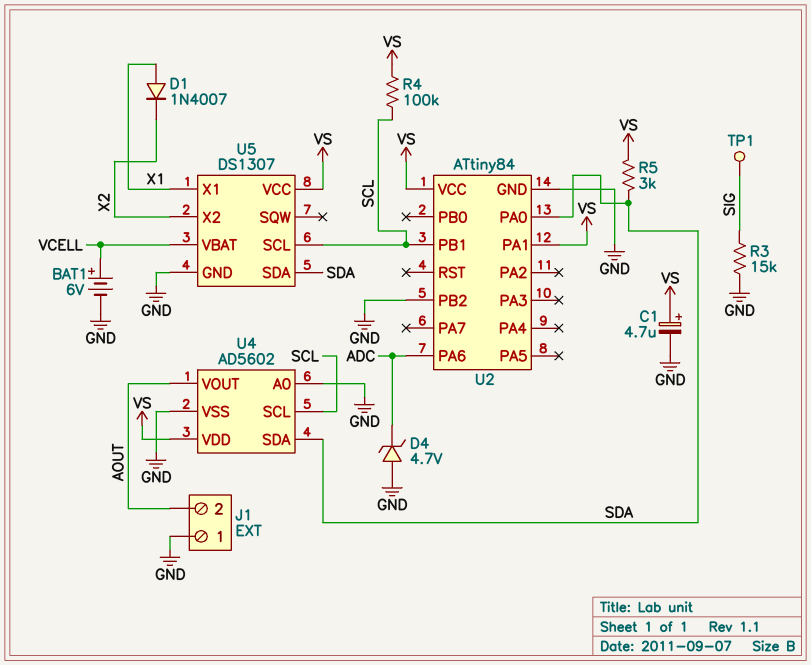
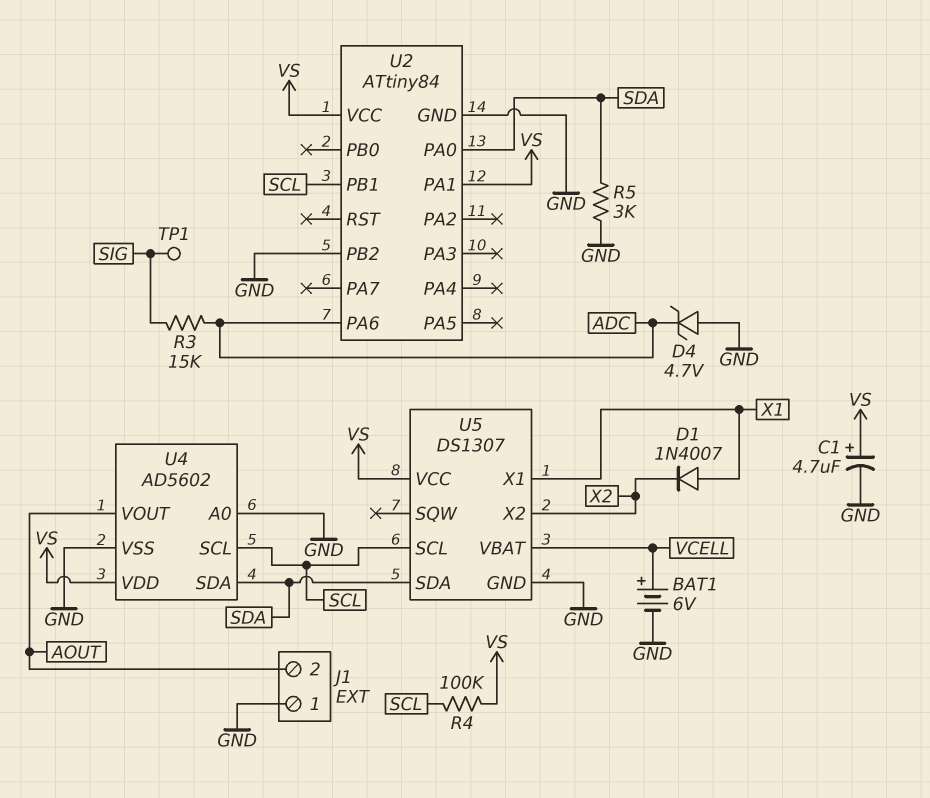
R3: 15k (GND, SIG) -> 15k (ADC, SIG)
R5: 3k (SDA, VS) -> 3k (GND, SDA)

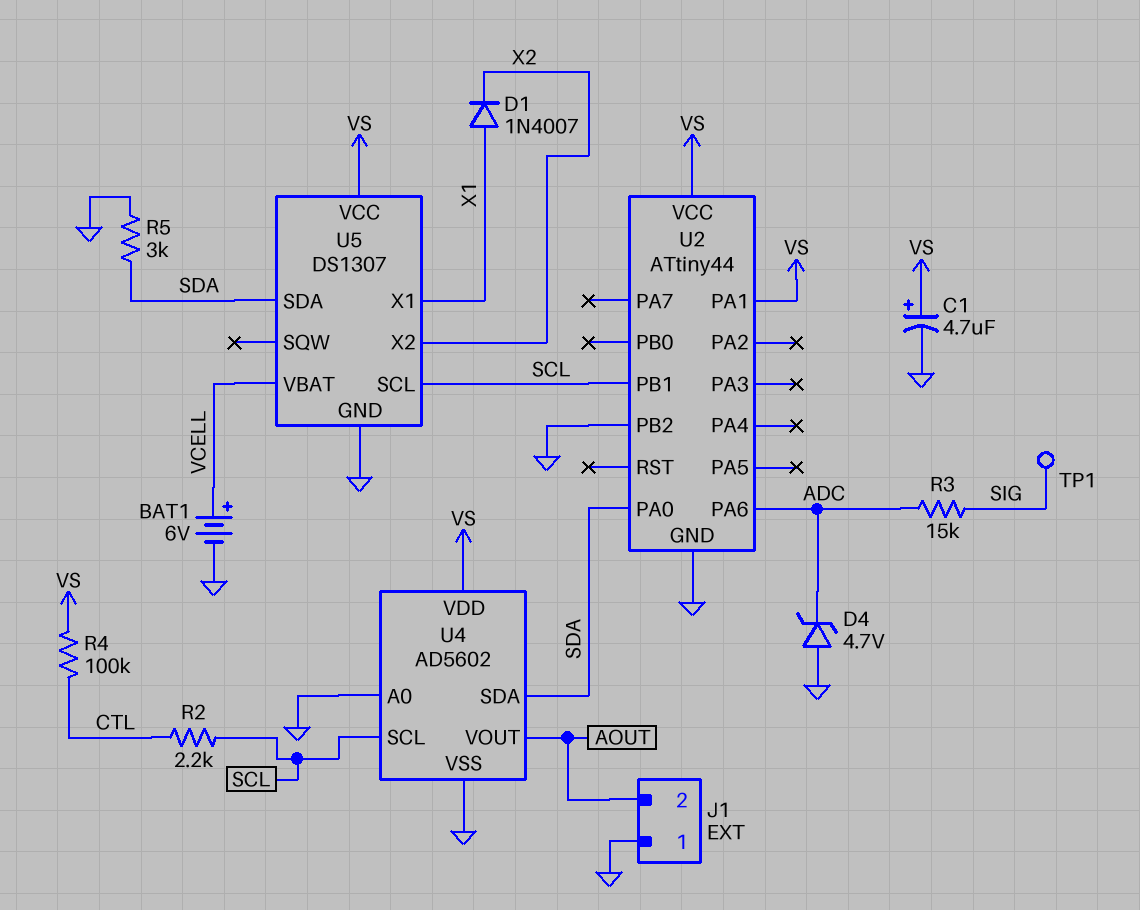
R2: none -> 2.2k (CTL, SCL)
R4: 100k (SCL, VS) -> 100k (CTL, VS)
U2: ATtiny84 -> ATtiny44

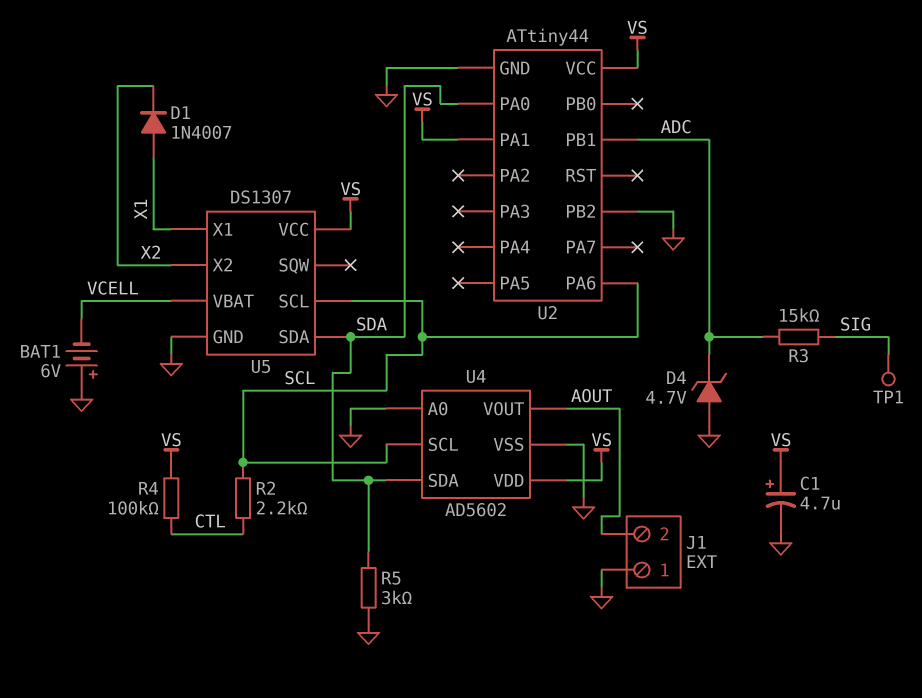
BAT1: 6V (plus VCELL, minus GND) -> 6V (plus GND, minus VCELL)
U2 pin PA6: ADC -> SCL
U2 pin PB1: SCL -> ADC

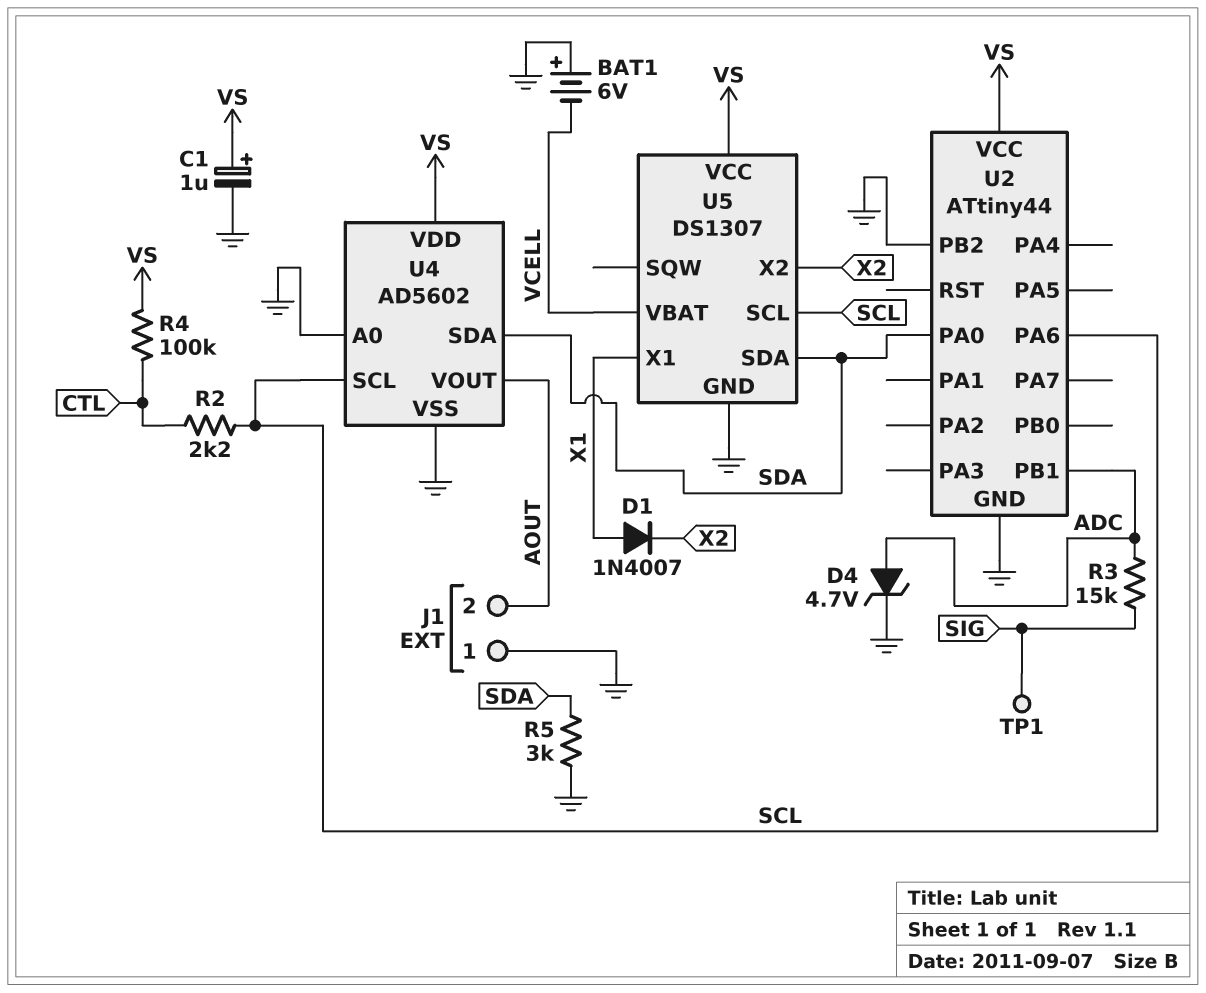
C1: 4.7uF (plus VS, minus GND) -> 1uF (plus VS, minus GND)
D4: zener 4.7V (A GND, K ADC) -> zener 4.7V (A ADC, K GND)
U2 pin PA1: VS -> none

